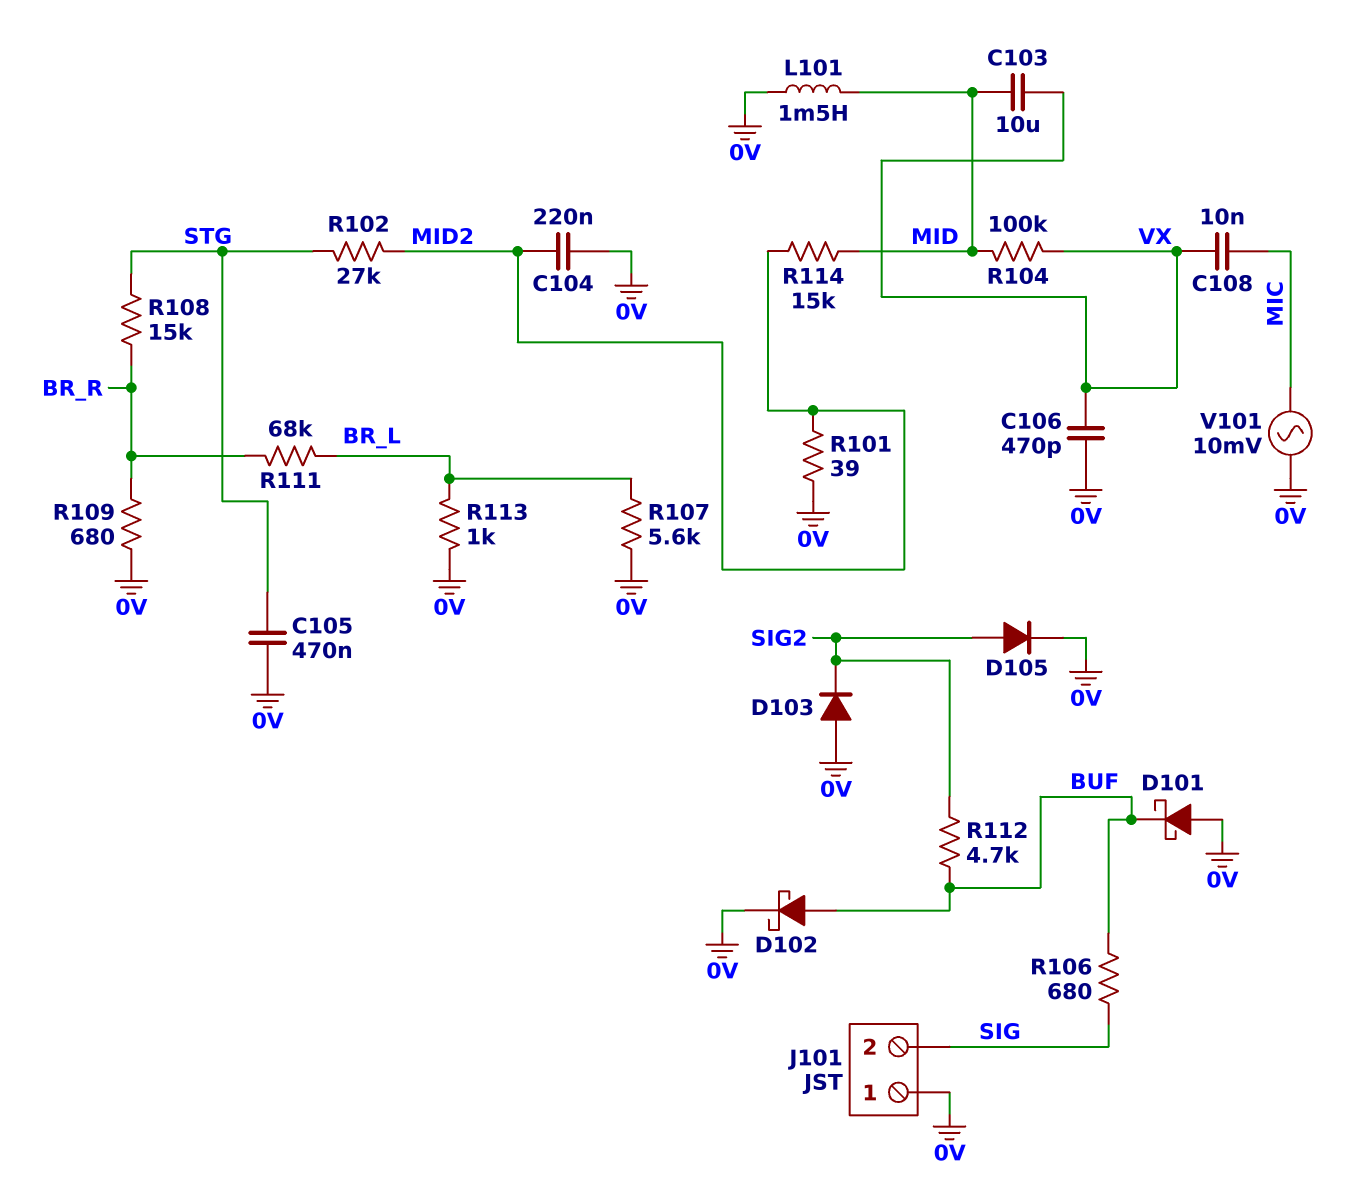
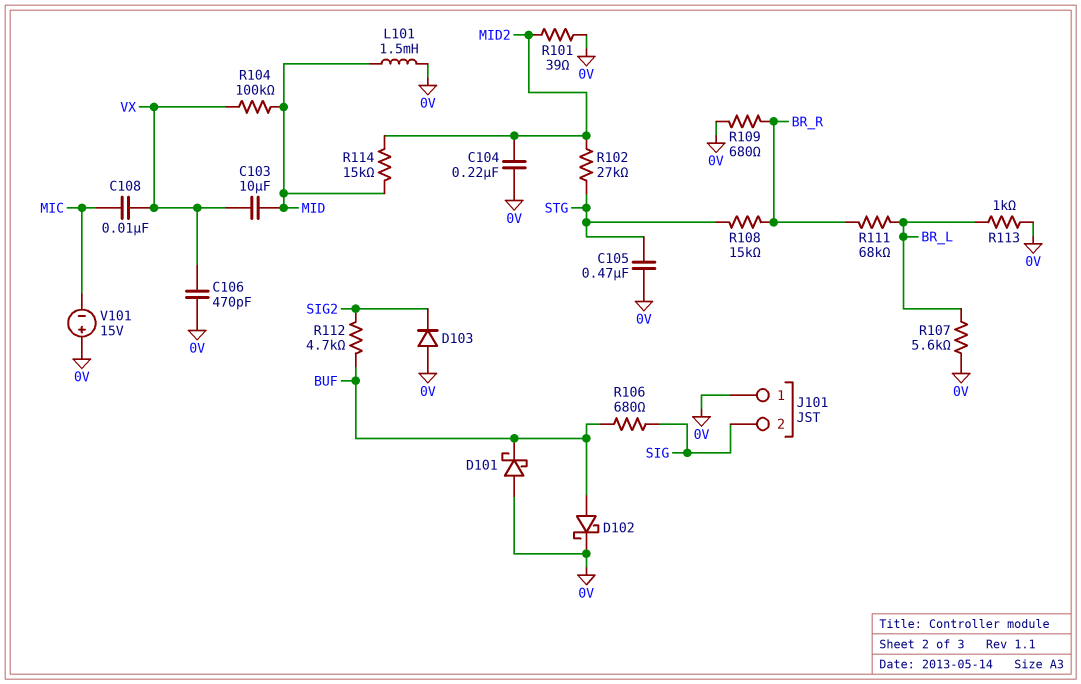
D105: diode (A SIG2, K 0V) -> none
V101: AC 10mV (0V, MIC) -> 15V (plus 0V, minus MIC)

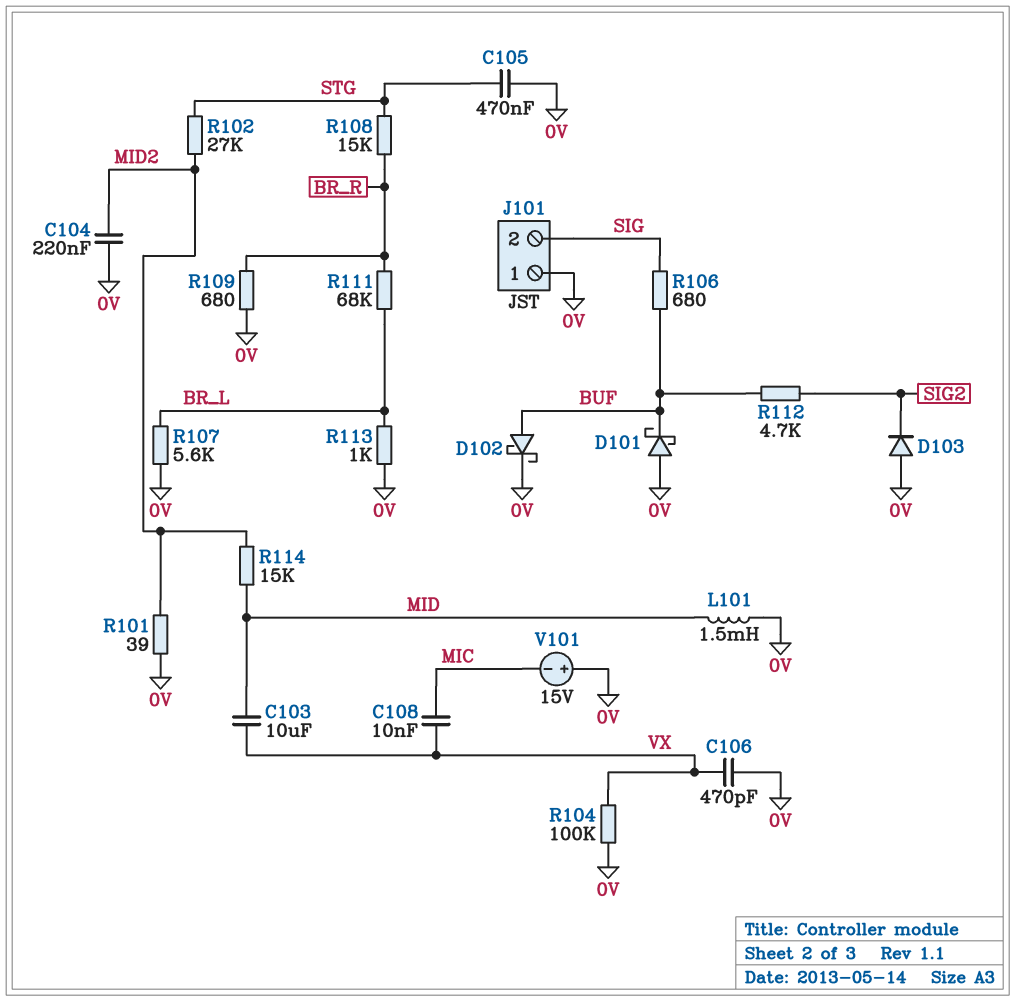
R104: 100k (MID, VX) -> 100k (0V, VX)

